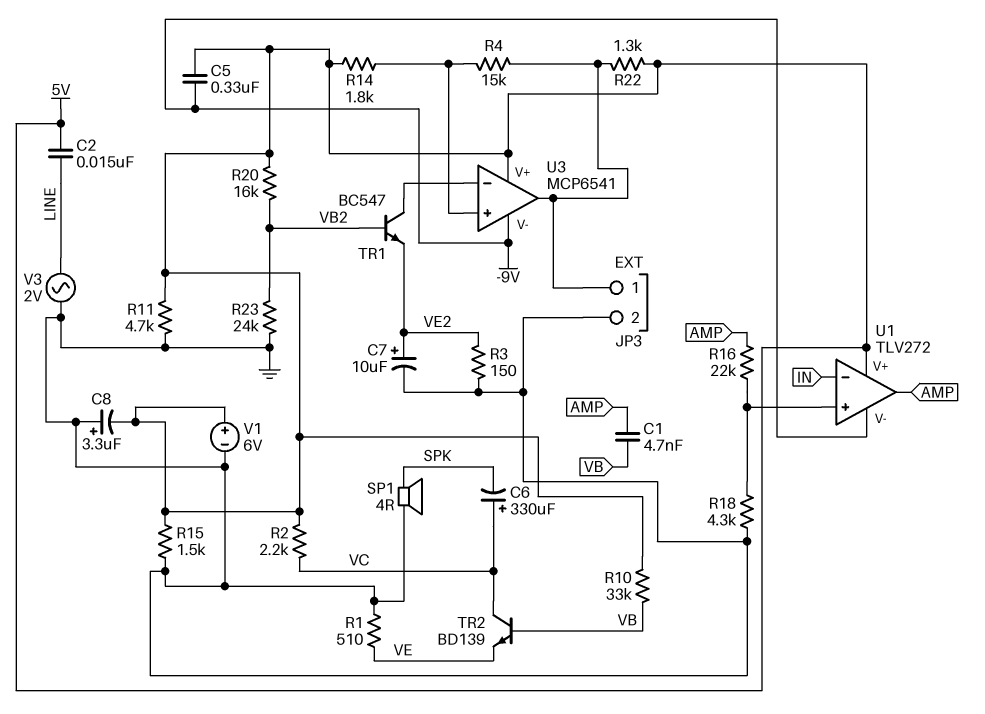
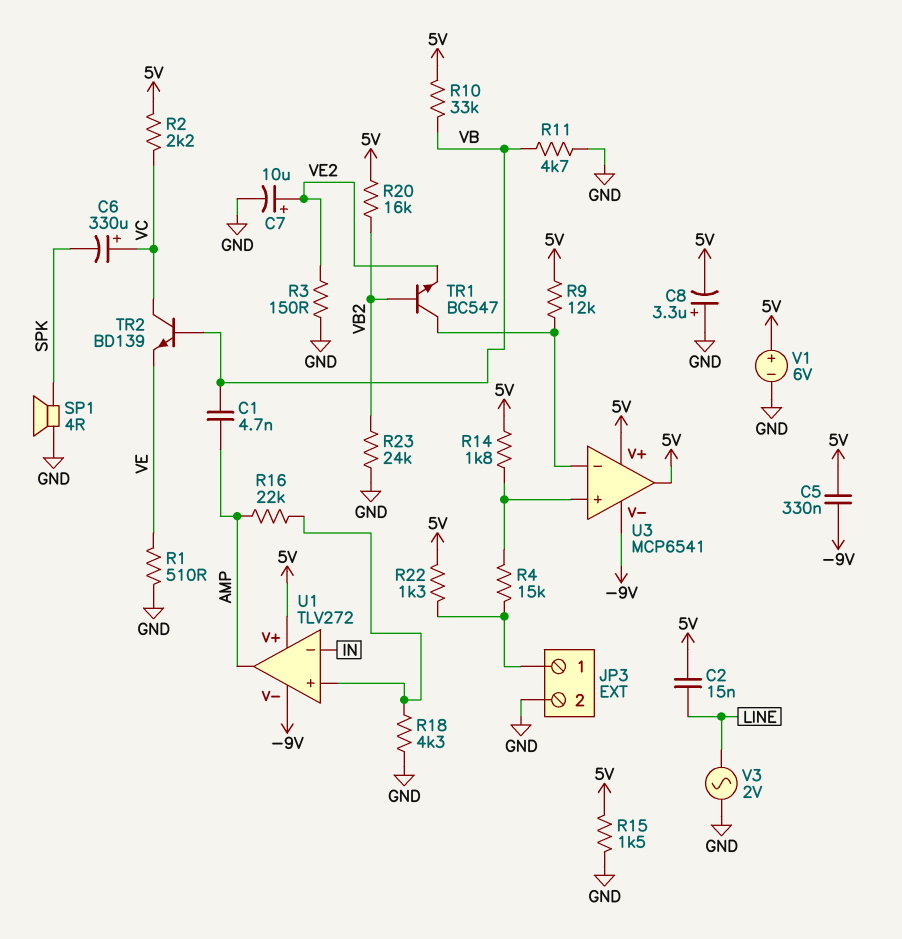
R9: none -> 12k (5V, U3/in-)
R11: 4.7k (5V, GND) -> 4.7k (GND, VB)
U3 pin out: JP3/1 -> 5V

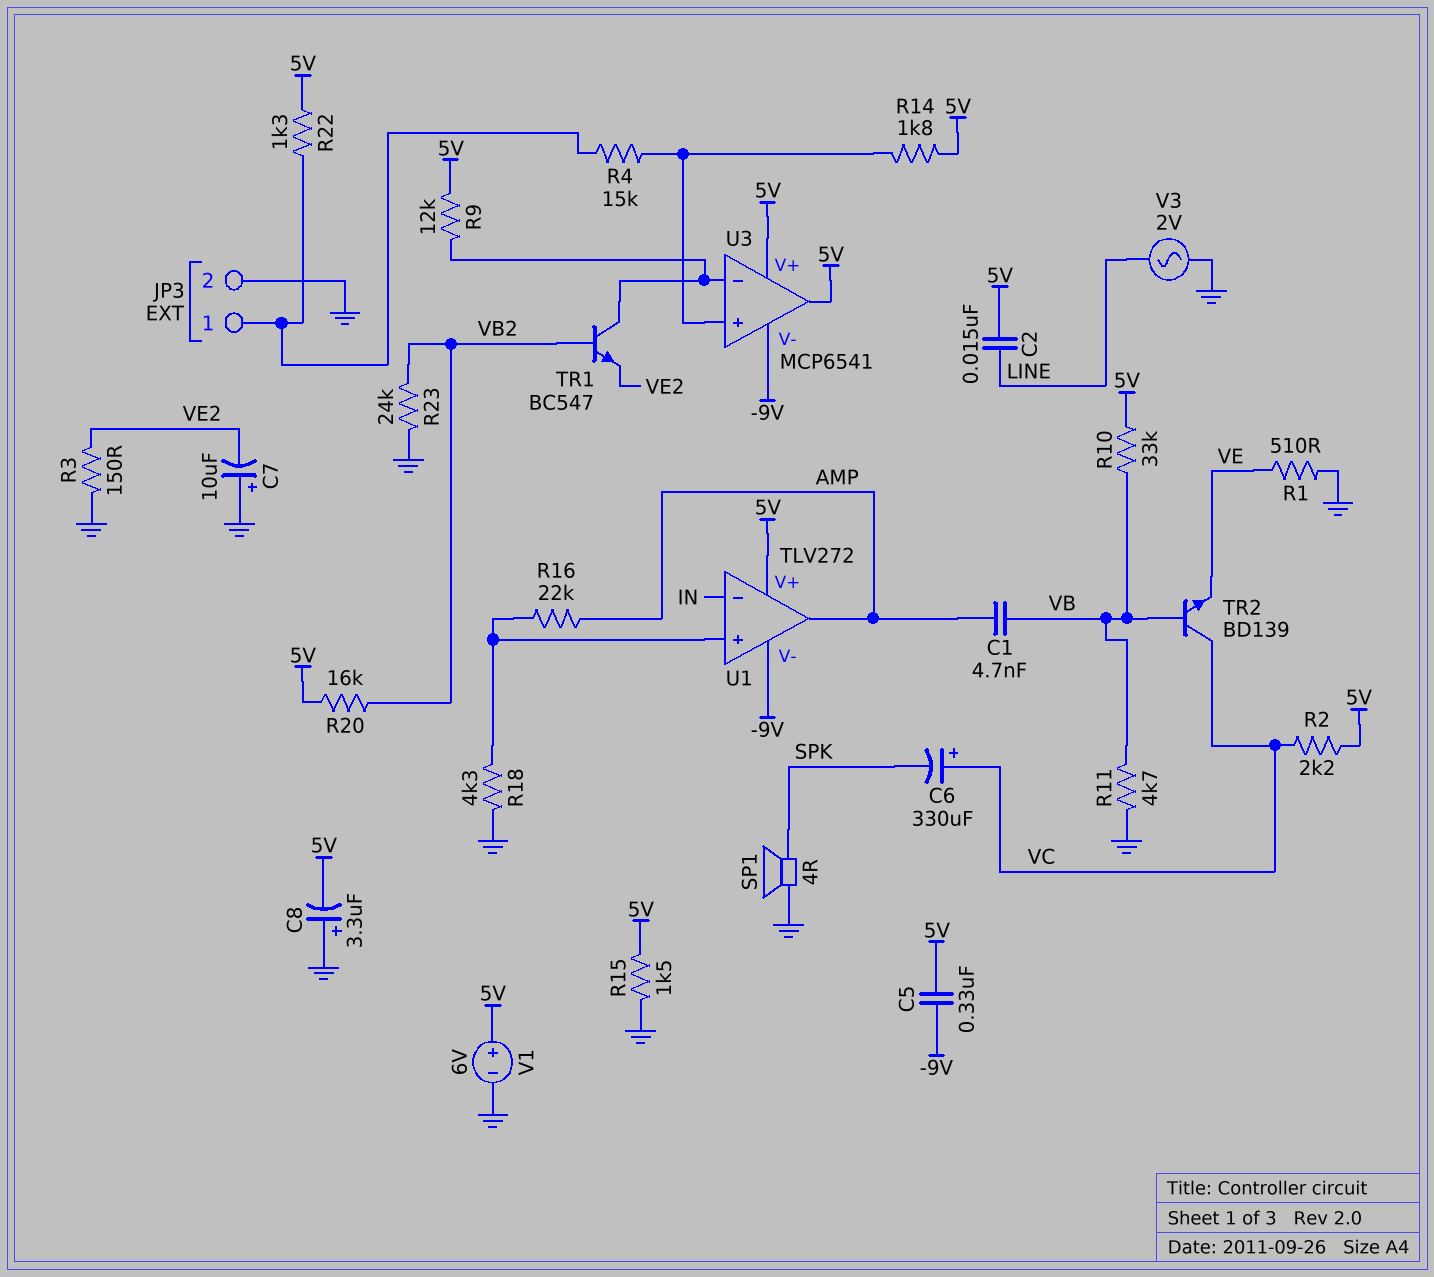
C7: 10uF (plus VE2, minus GND) -> 10uF (plus GND, minus VE2)

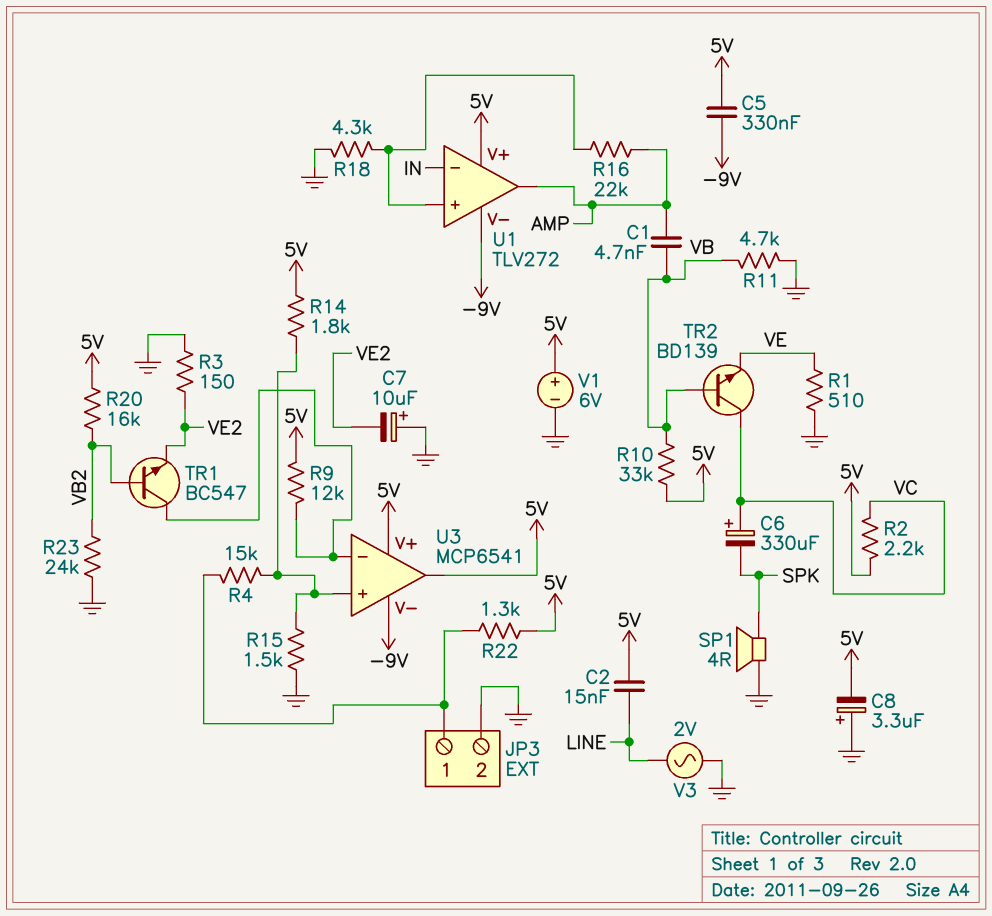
R15: 1.5k (5V, GND) -> 1.5k (GND, U3/in+)

